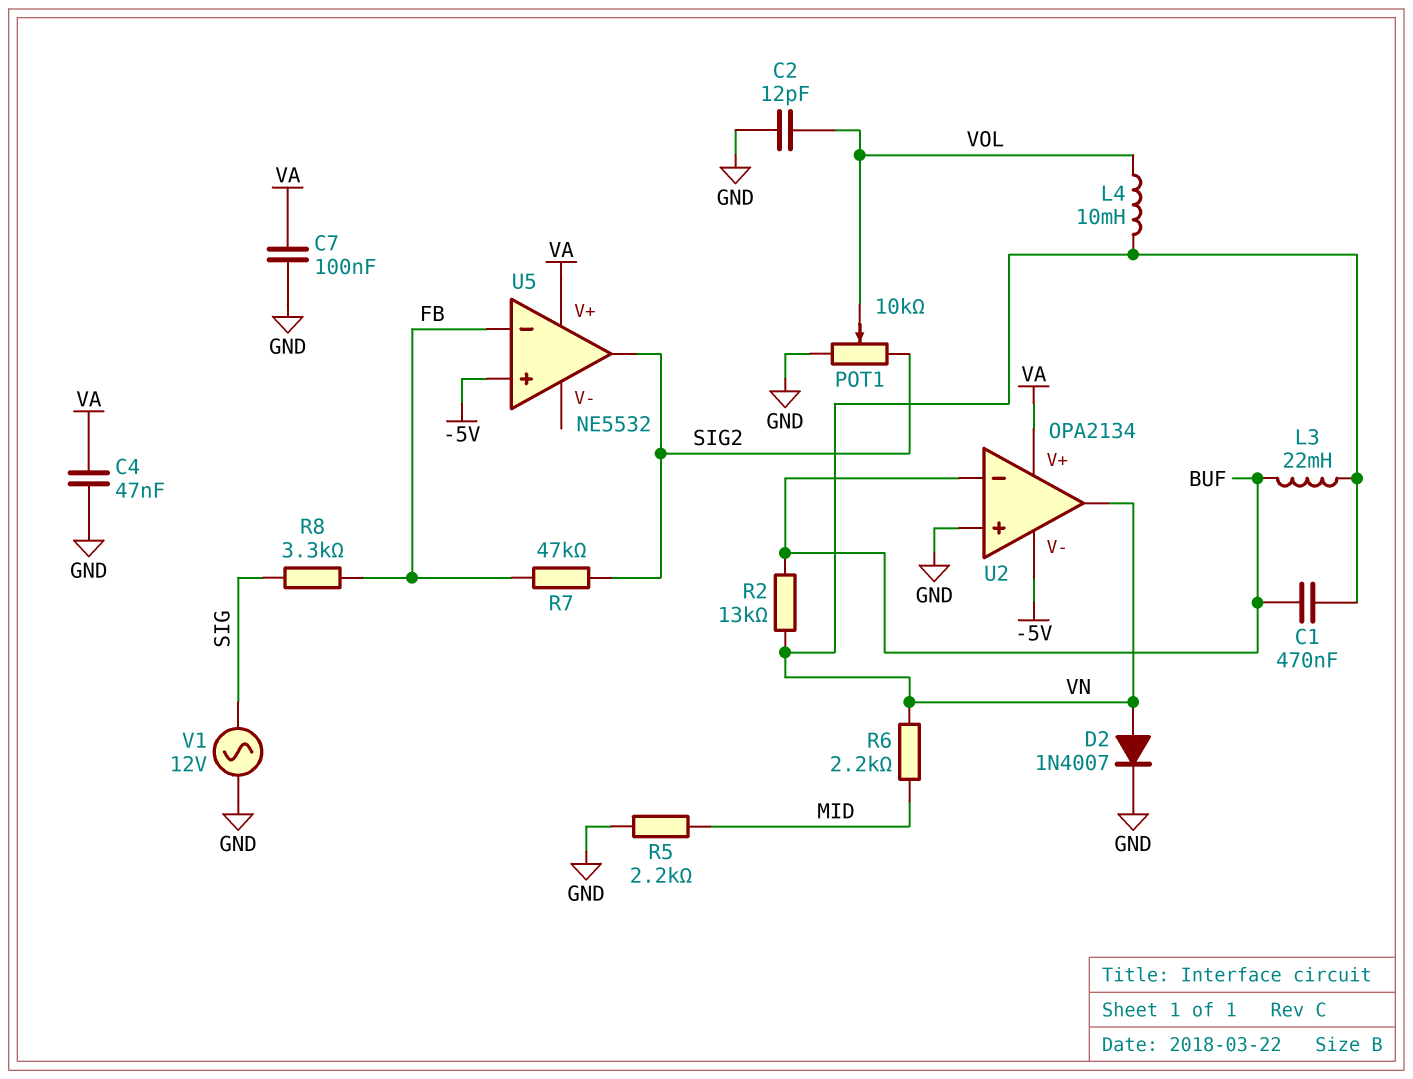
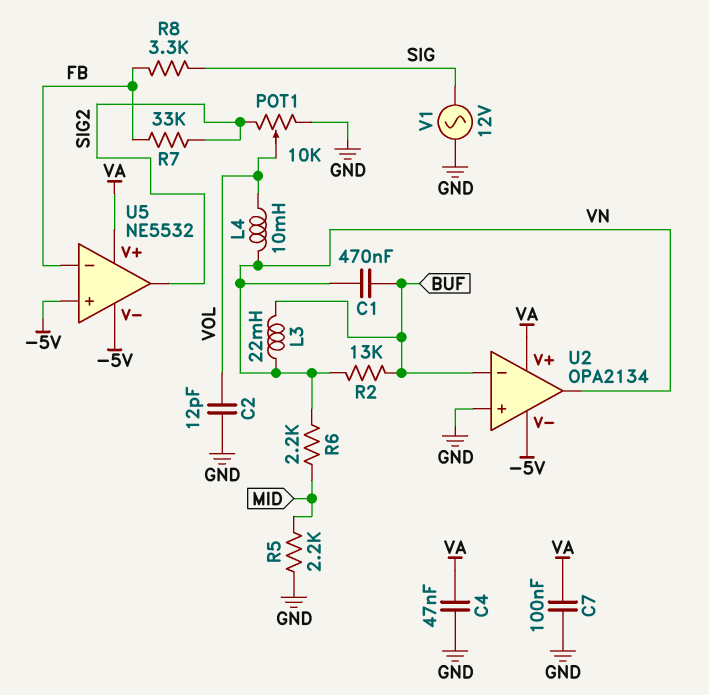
D2: diode 1N4007 (A VN, K GND) -> none
R7: 47k (FB, SIG2) -> 33k (FB, SIG2)
U5 pin V-: none -> -5V

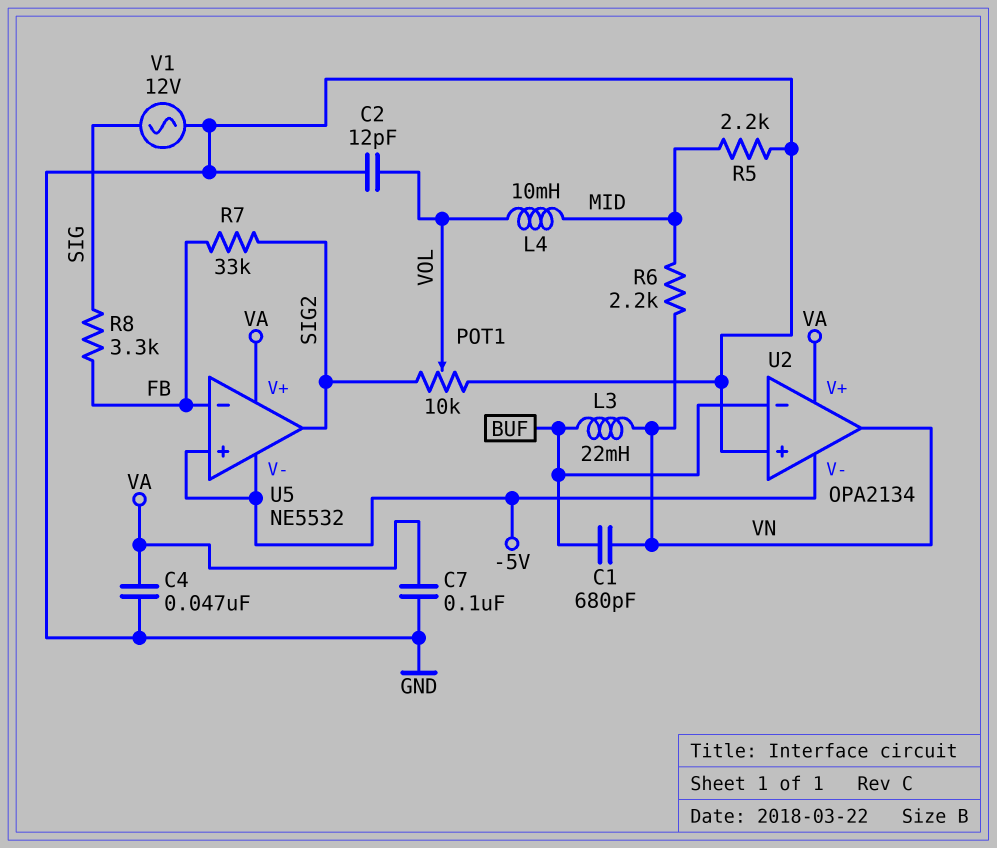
C1: 470nF (BUF, VN) -> 680pF (BUF, VN)
L4: 10mH (VN, VOL) -> 10mH (MID, VOL)
R2: 13k (BUF, VN) -> none

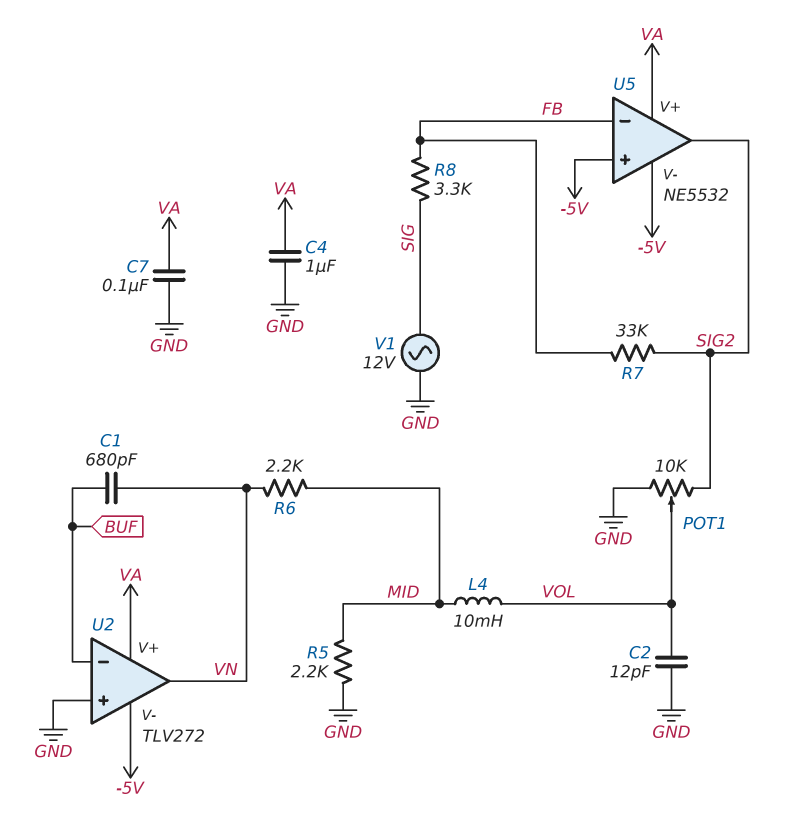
C4: 47nF (GND, VA) -> 1uF (GND, VA)
L3: 22mH (BUF, VN) -> none
U2: OPA2134 -> TLV272

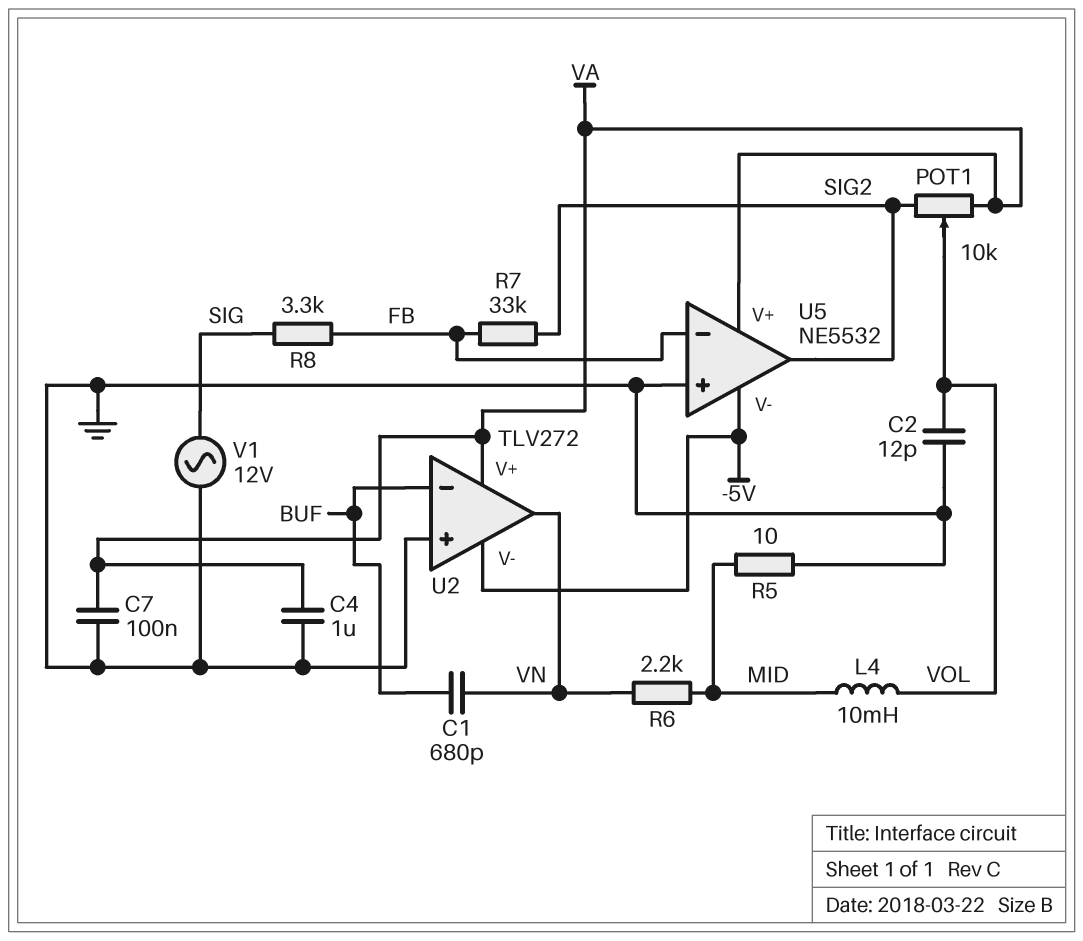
POT1: 10k (GND, SIG2, wiper VOL) -> 10k (SIG2, VA, wiper VOL)
R5: 2.2k (GND, MID) -> 10 (GND, MID)
U5 pin in+: -5V -> GND

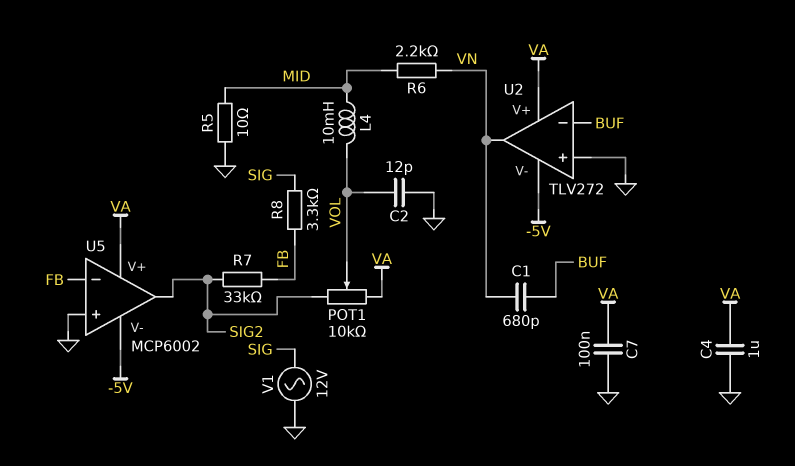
U5: NE5532 -> MCP6002

